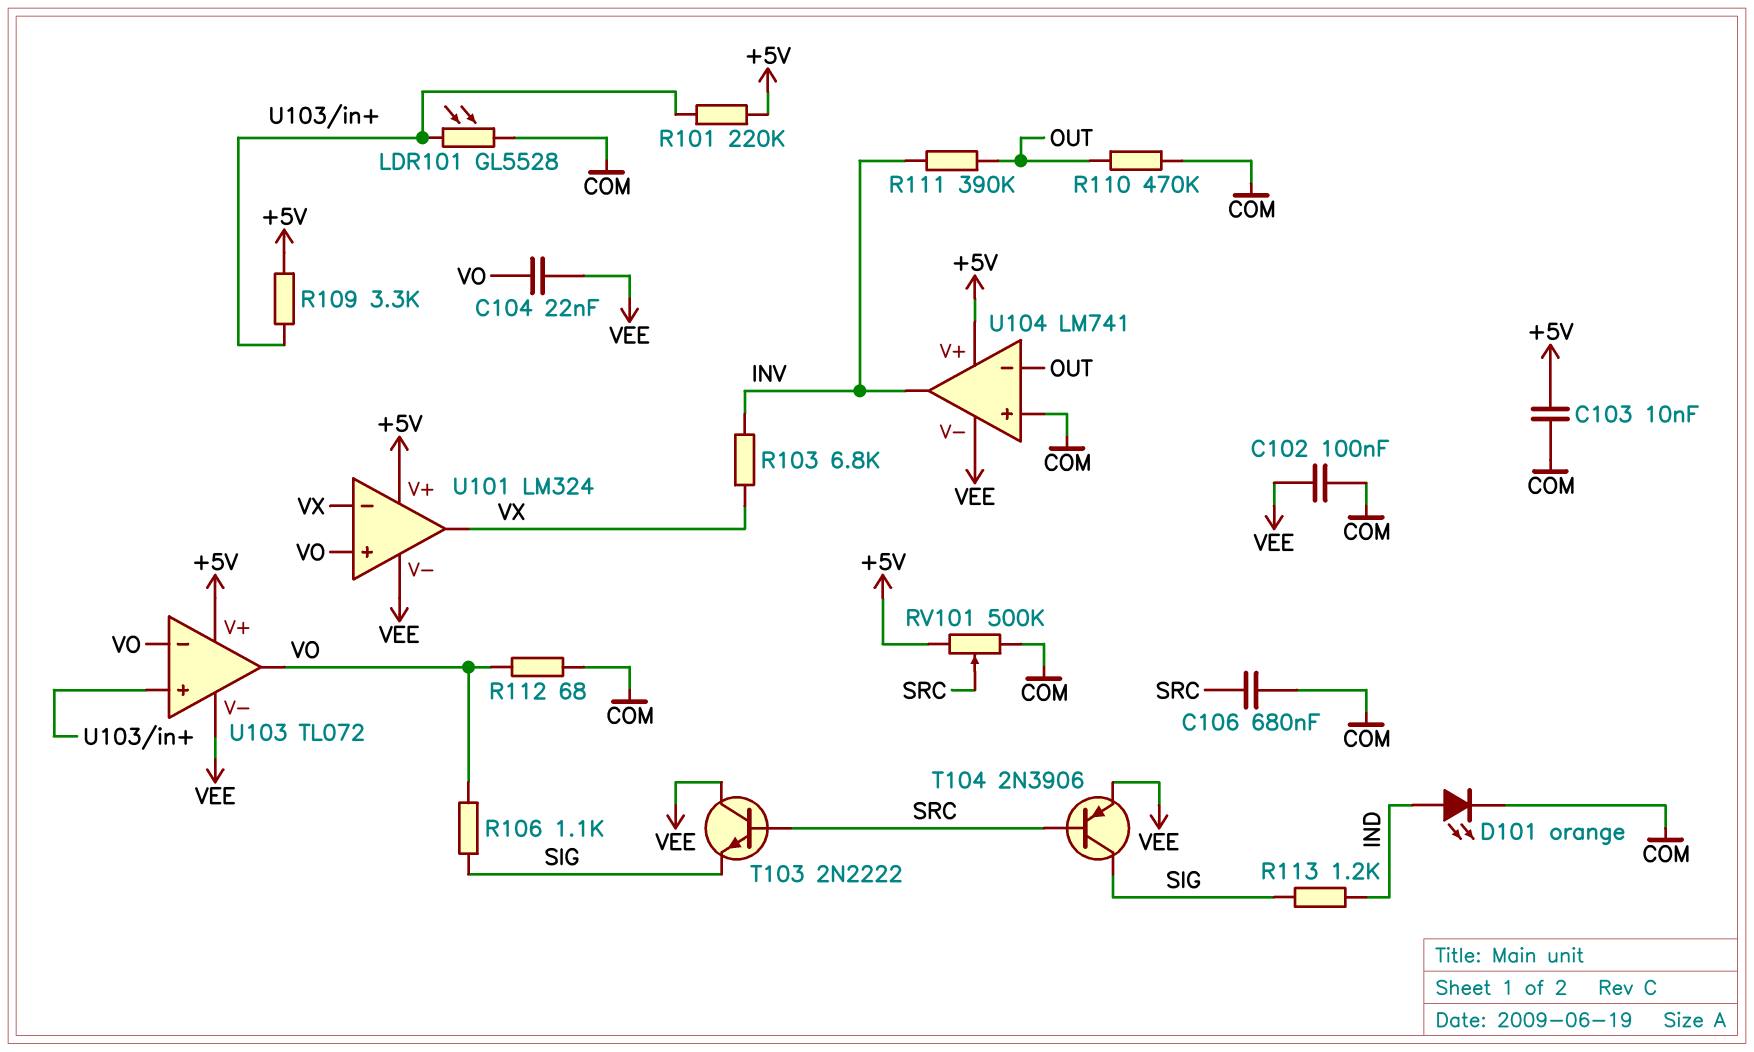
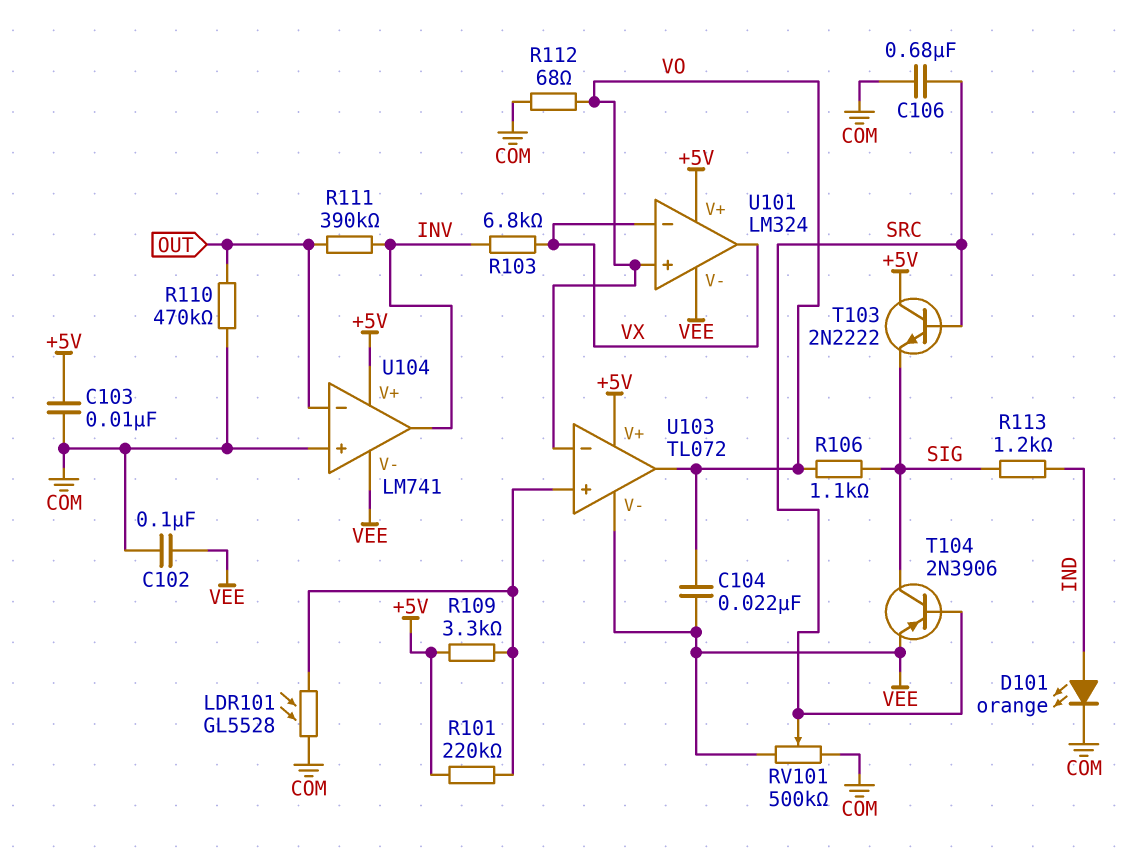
RV101: 500k (+5V, COM, wiper SRC) -> 500k (COM, VEE, wiper SRC)
T103: NPN 2N2222 (B SRC, C VEE, E SIG) -> NPN 2N2222 (B SRC, C +5V, E SIG)

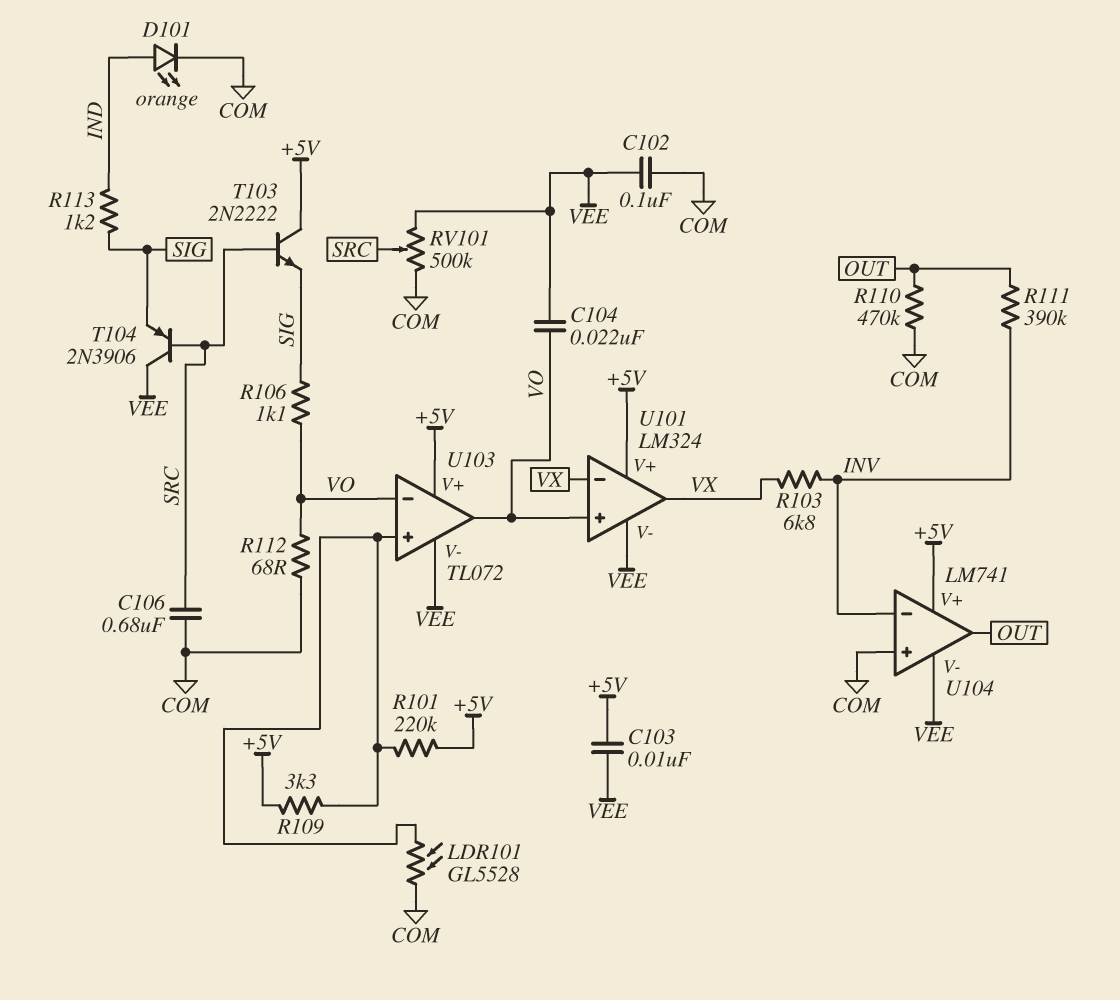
C103: 10nF (+5V, COM) -> 10nF (+5V, VEE)
T104: PNP 2N3906 (B SRC, C SIG, E VEE) -> PNP 2N3906 (B SRC, C VEE, E SIG)
U104 pin in-: OUT -> INV
U104 pin out: INV -> OUT

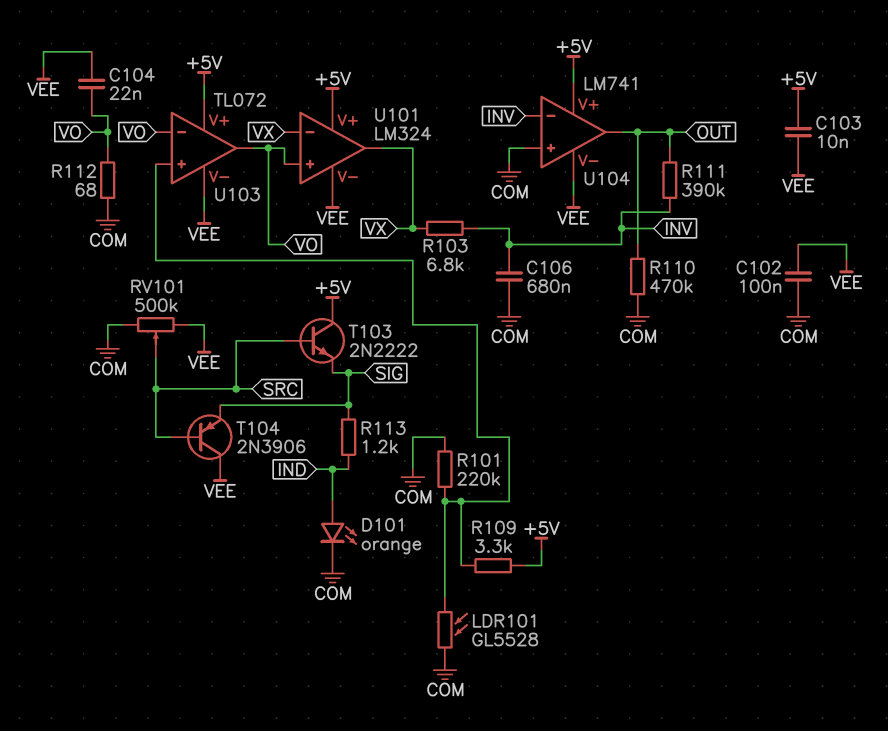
C106: 680nF (COM, SRC) -> 680nF (COM, INV)
R101: 220k (+5V, U103/in+) -> 220k (COM, U103/in+)
R106: 1.1k (SIG, VO) -> none

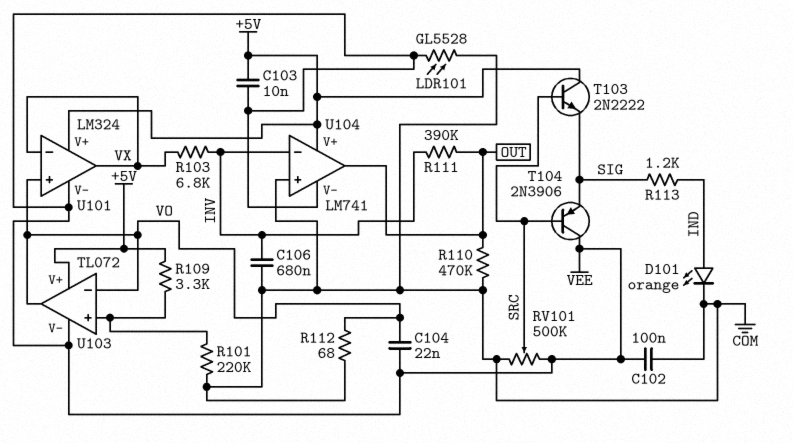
LDR101: GL5528 (COM, U103/in+) -> GL5528 (COM, VEE)

